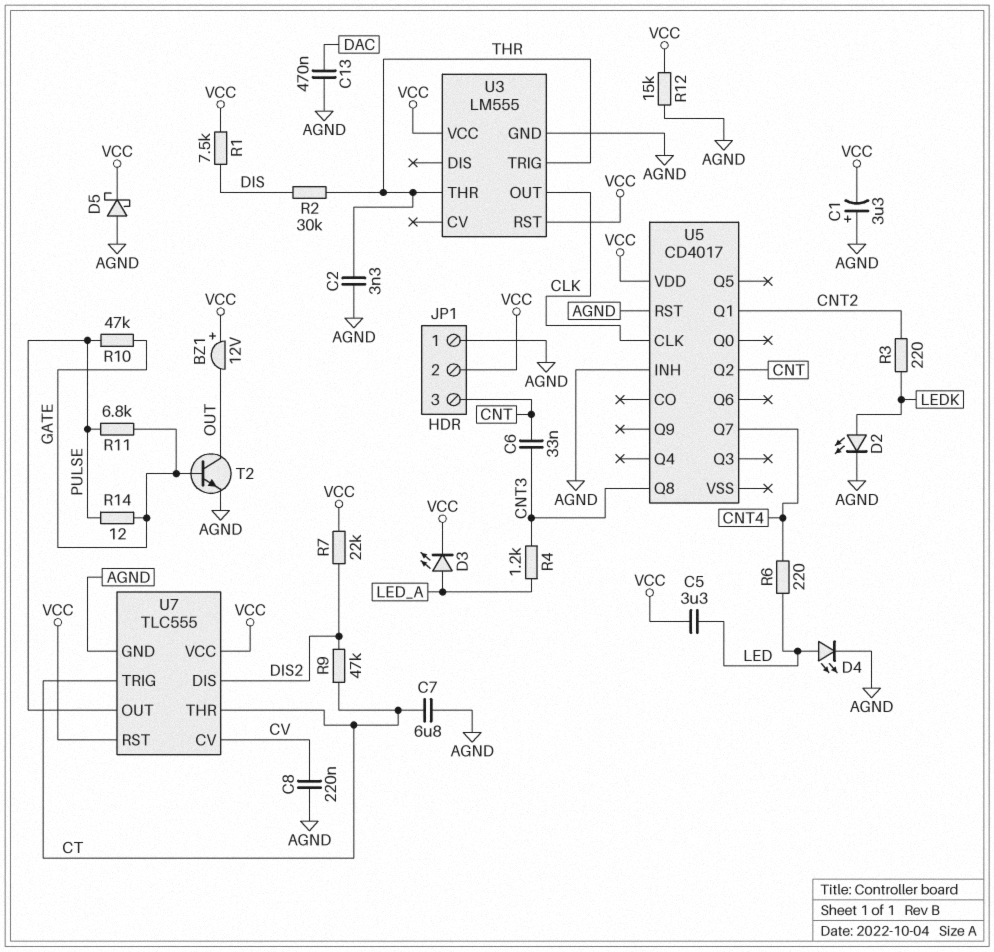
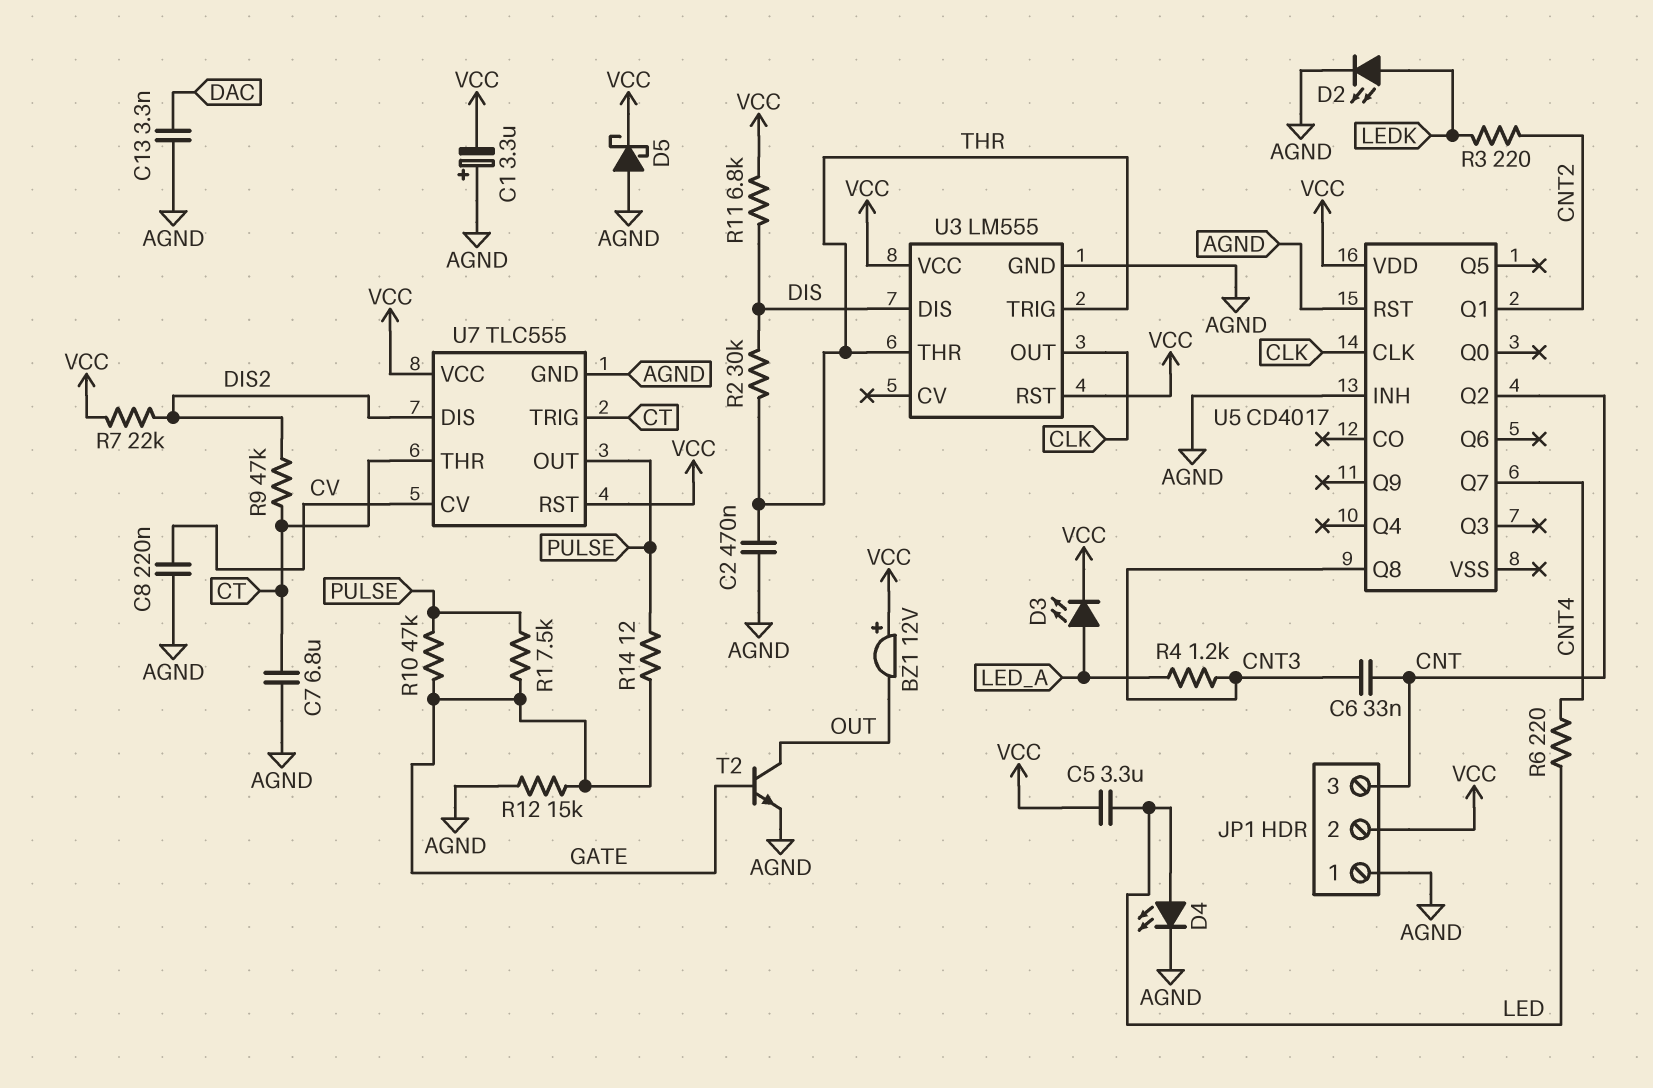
C2: 3.3nF (AGND, THR) -> 470nF (AGND, THR)
C13: 470nF (AGND, DAC) -> 3.3nF (AGND, DAC)
R1: 7.5k (DIS, VCC) -> 7.5k (GATE, PULSE)
R11: 6.8k (GATE, PULSE) -> 6.8k (DIS, VCC)
R12: 15k (AGND, VCC) -> 15k (AGND, GATE)
U3 pin DIS: none -> DIS

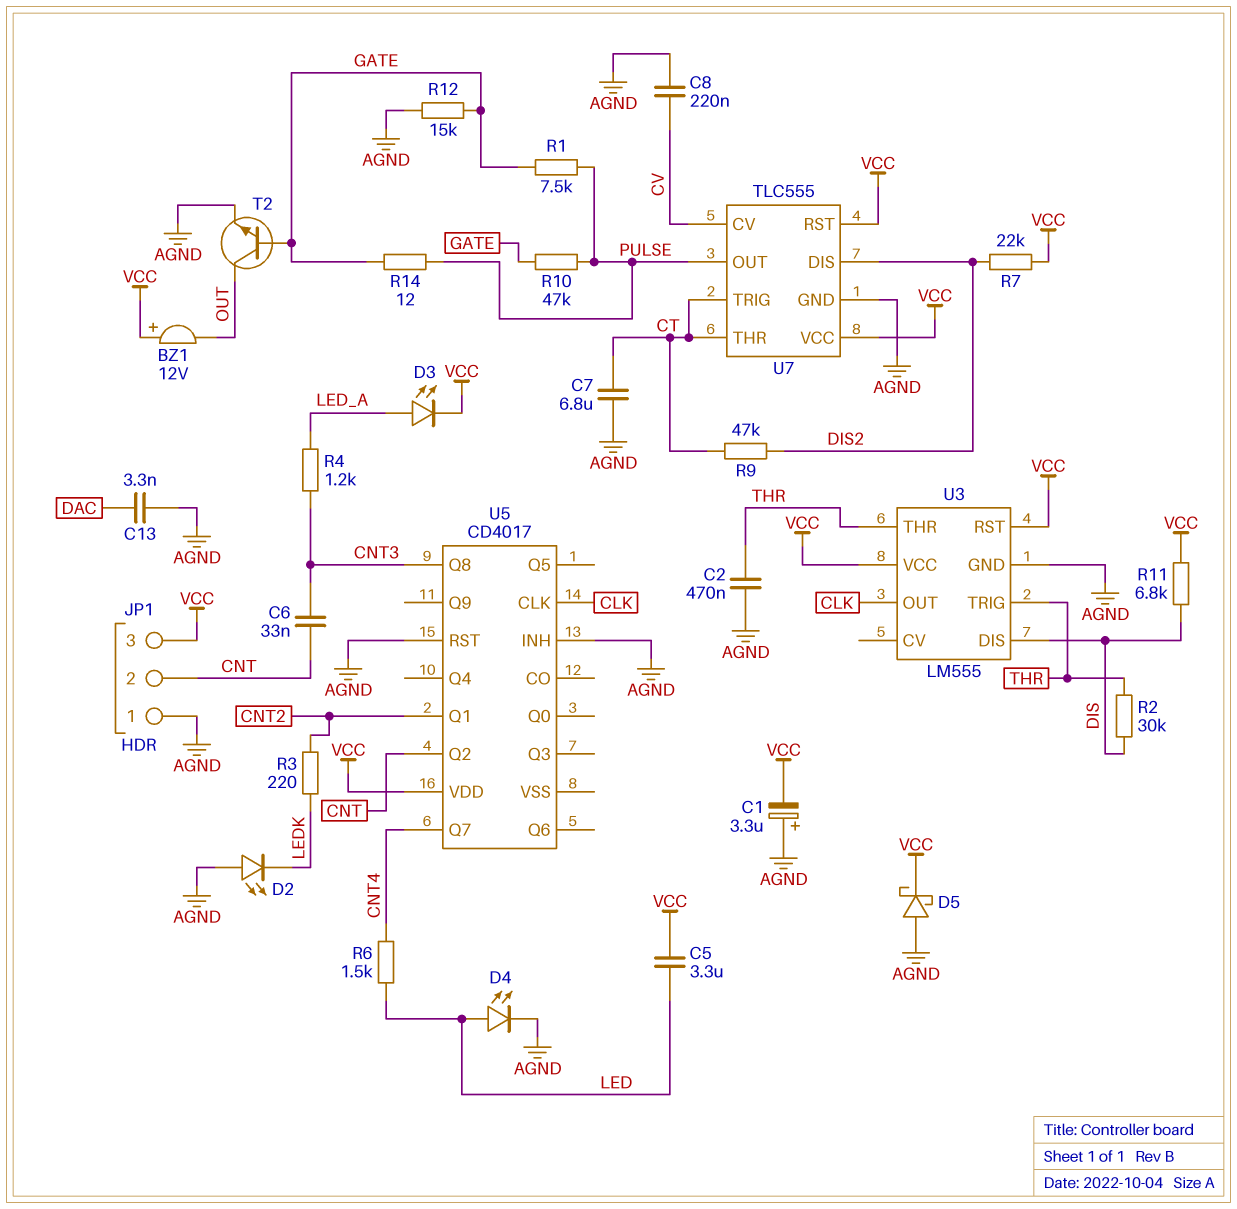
D2: LED (A LEDK, K AGND) -> LED (A AGND, K LEDK)
JP1 pin 2: VCC -> CNT
JP1 pin 3: CNT -> VCC
R6: 220 (CNT4, LED) -> 1.5k (CNT4, LED)

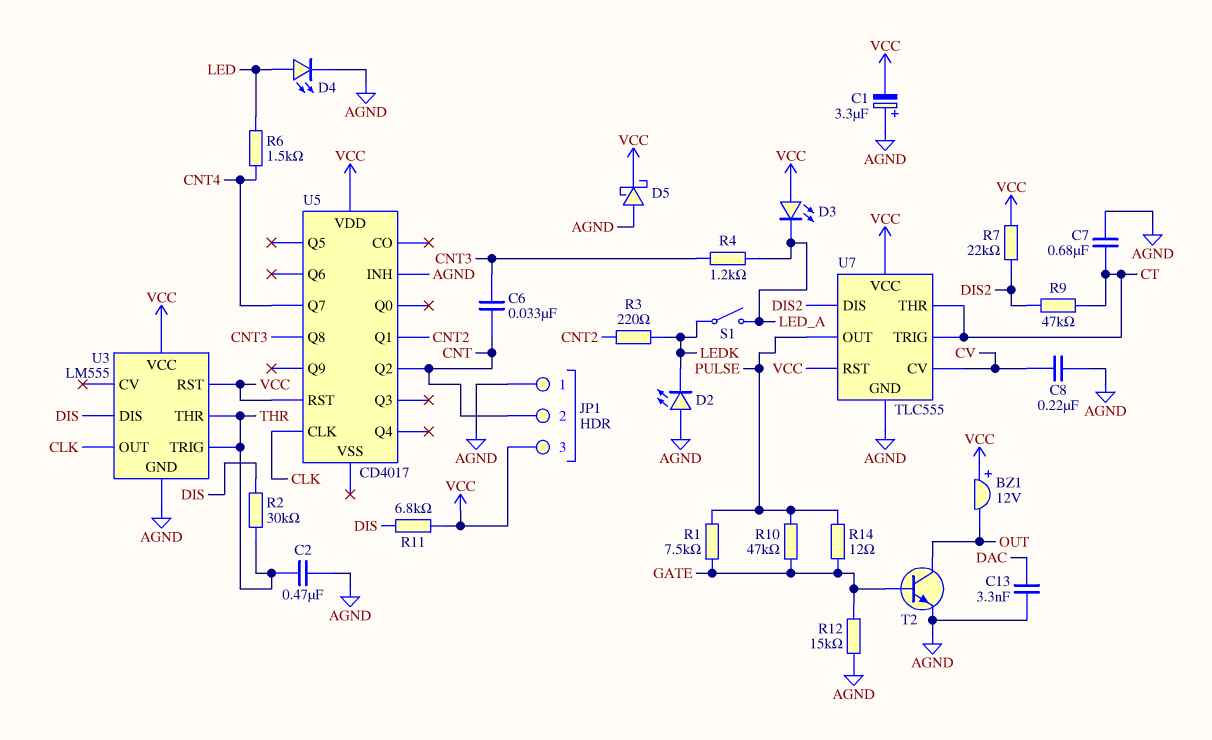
C5: 3.3uF (LED, VCC) -> none
C7: 6.8uF (AGND, CT) -> 680nF (AGND, CT)
D3: LED (A LED_A, K VCC) -> LED (A VCC, K LED_A)
S1: none -> switch (LEDK, LED_A)
U5 pin RST: AGND -> VCC

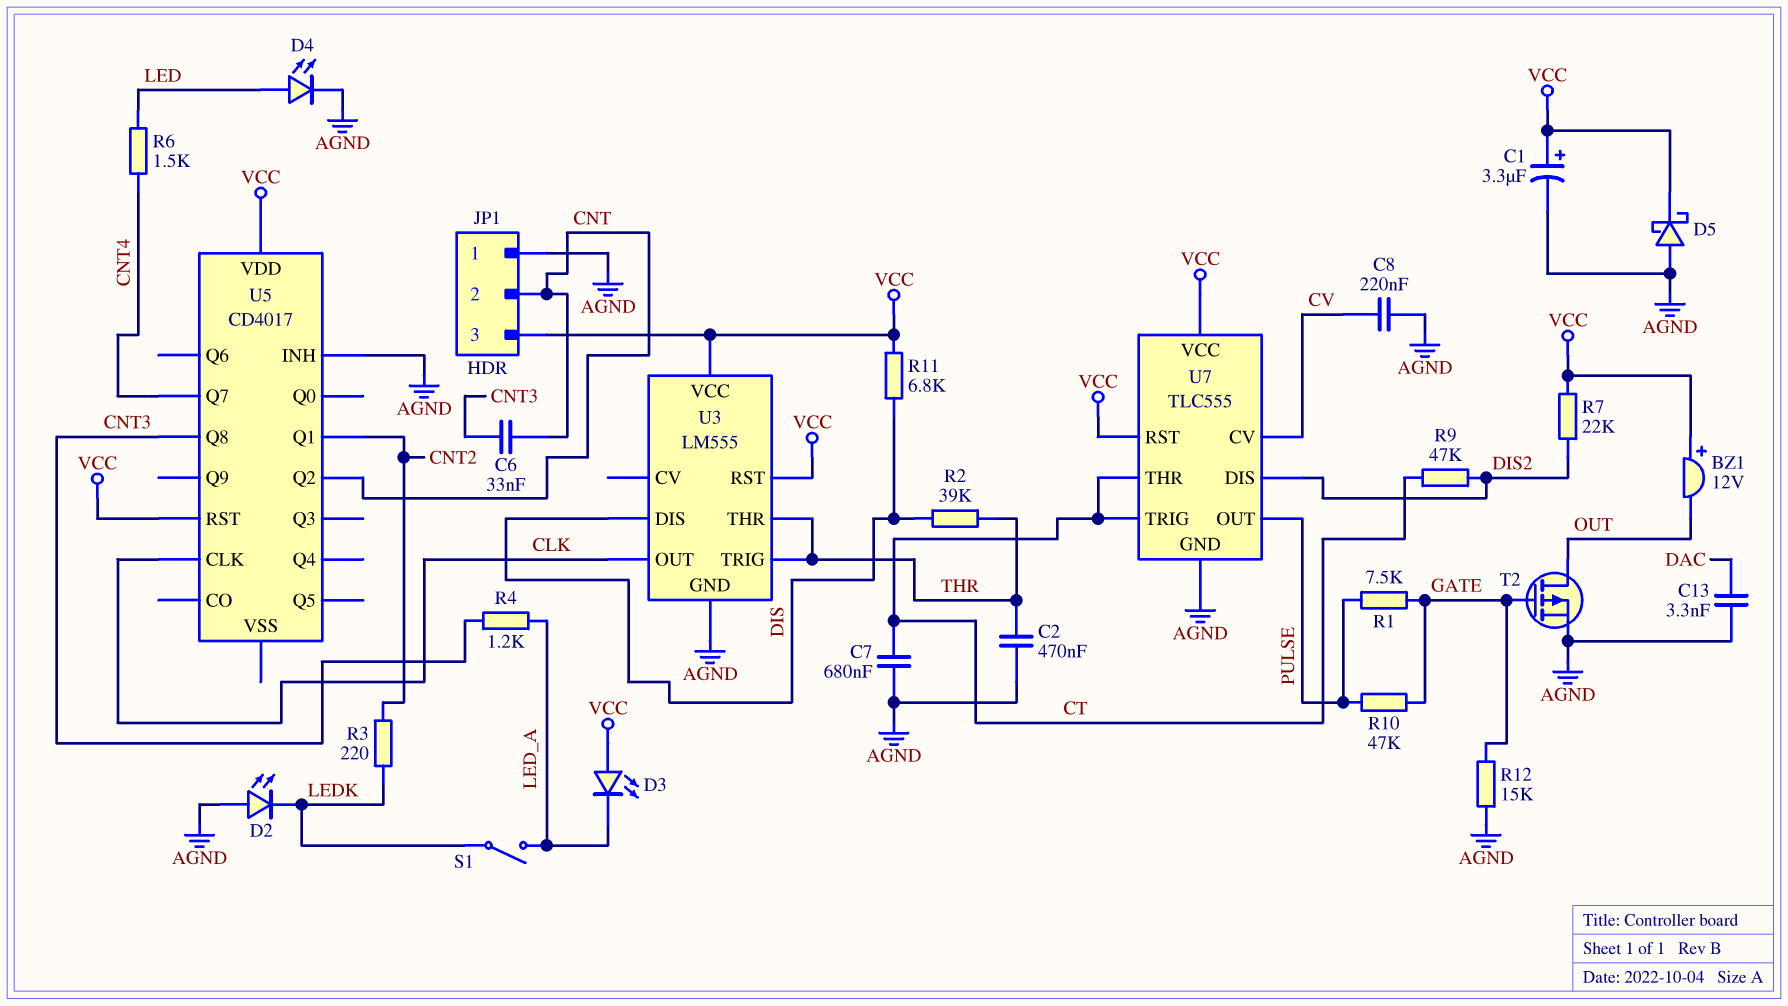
C1: 3.3uF (plus AGND, minus VCC) -> 3.3uF (plus VCC, minus AGND)
R2: 30k (DIS, THR) -> 39k (DIS, THR)
R14: 12 (GATE, PULSE) -> none
T2: NPN (B GATE, C OUT, E AGND) -> PMOS (G GATE, D OUT, S AGND)

